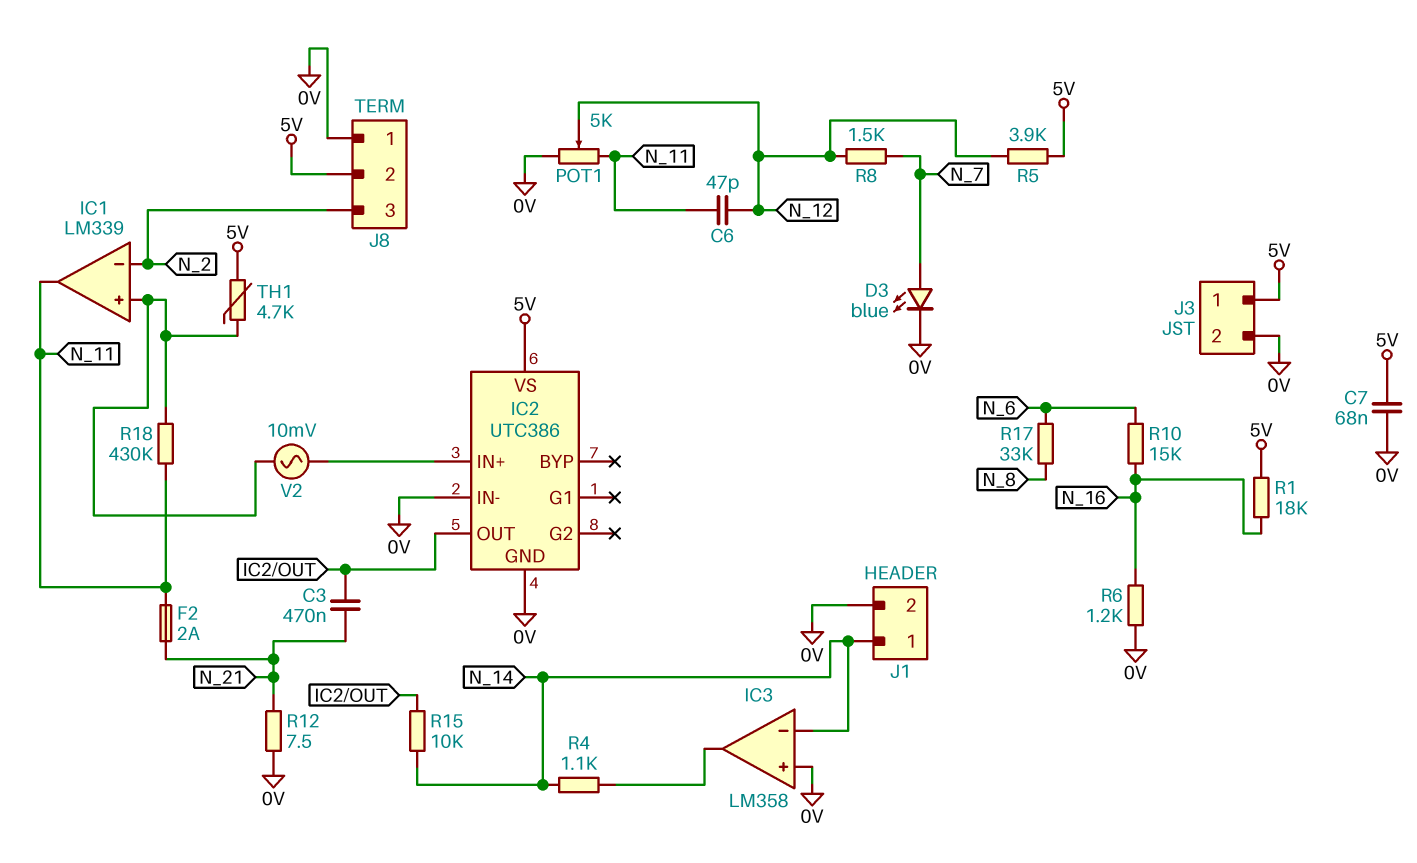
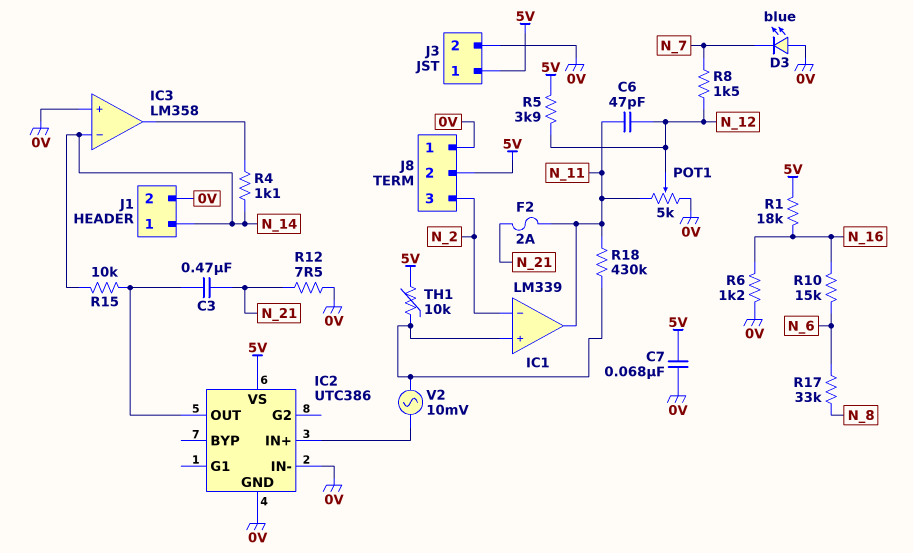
D3: LED blue (A N_7, K 0V) -> LED blue (A 0V, K N_7)
TH1: 4.7k (5V, IC1/in+) -> 10k (5V, IC1/in+)

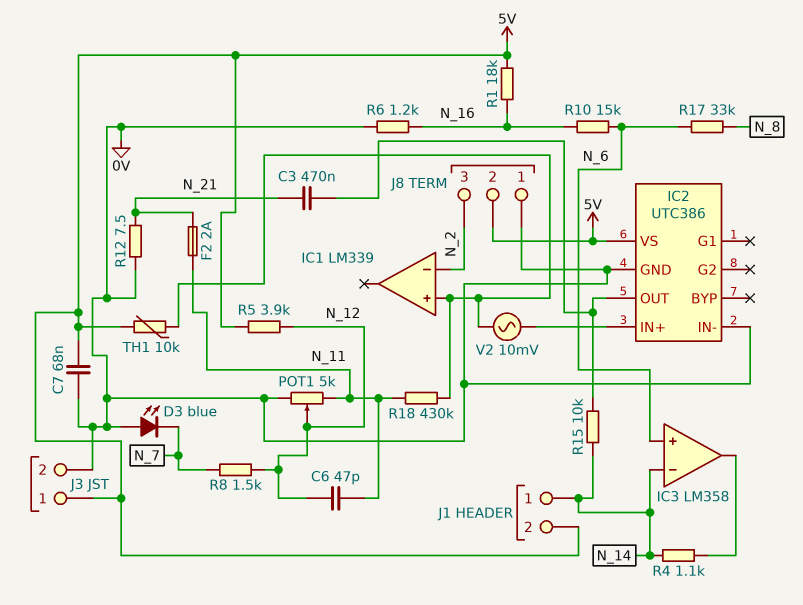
IC1 pin out: N_11 -> none
IC3 pin in+: 0V -> N_6
J1 pin 2: 0V -> 5V

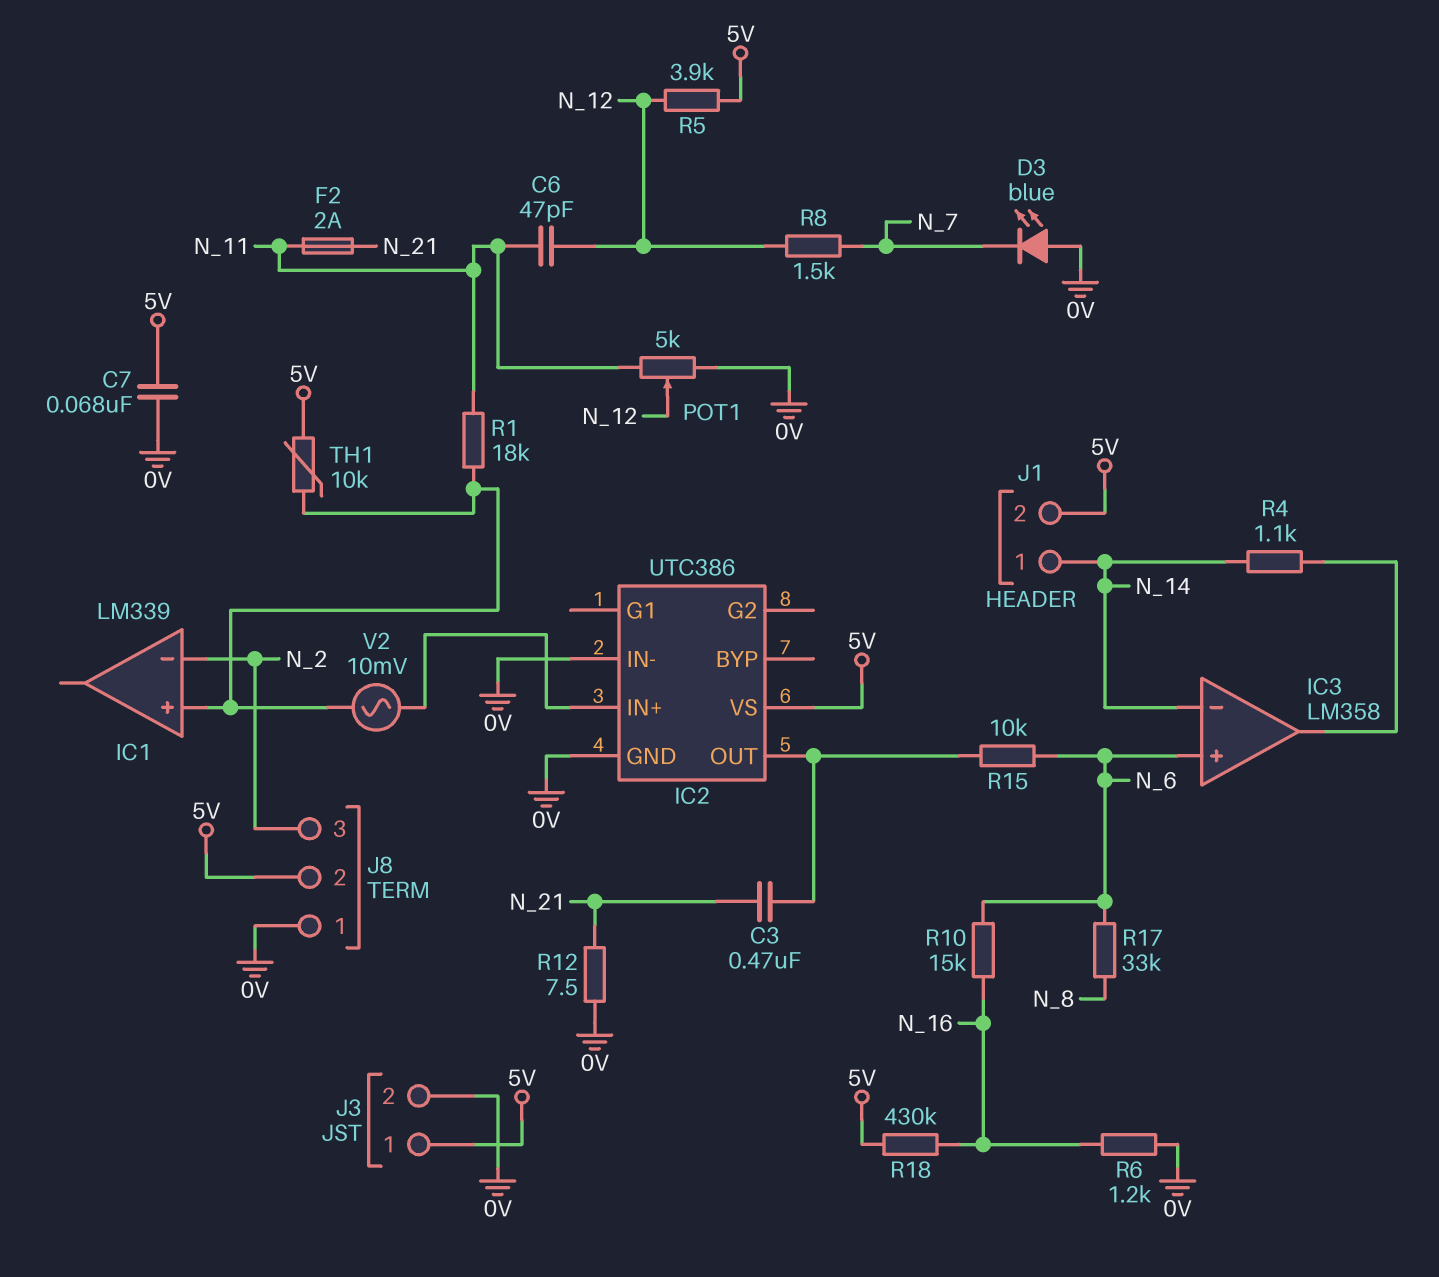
R1: 18k (5V, N_16) -> 18k (IC1/in+, N_11)
R15: 10k (IC2/OUT, N_14) -> 10k (IC2/OUT, N_6)
R18: 430k (IC1/in+, N_11) -> 430k (5V, N_16)

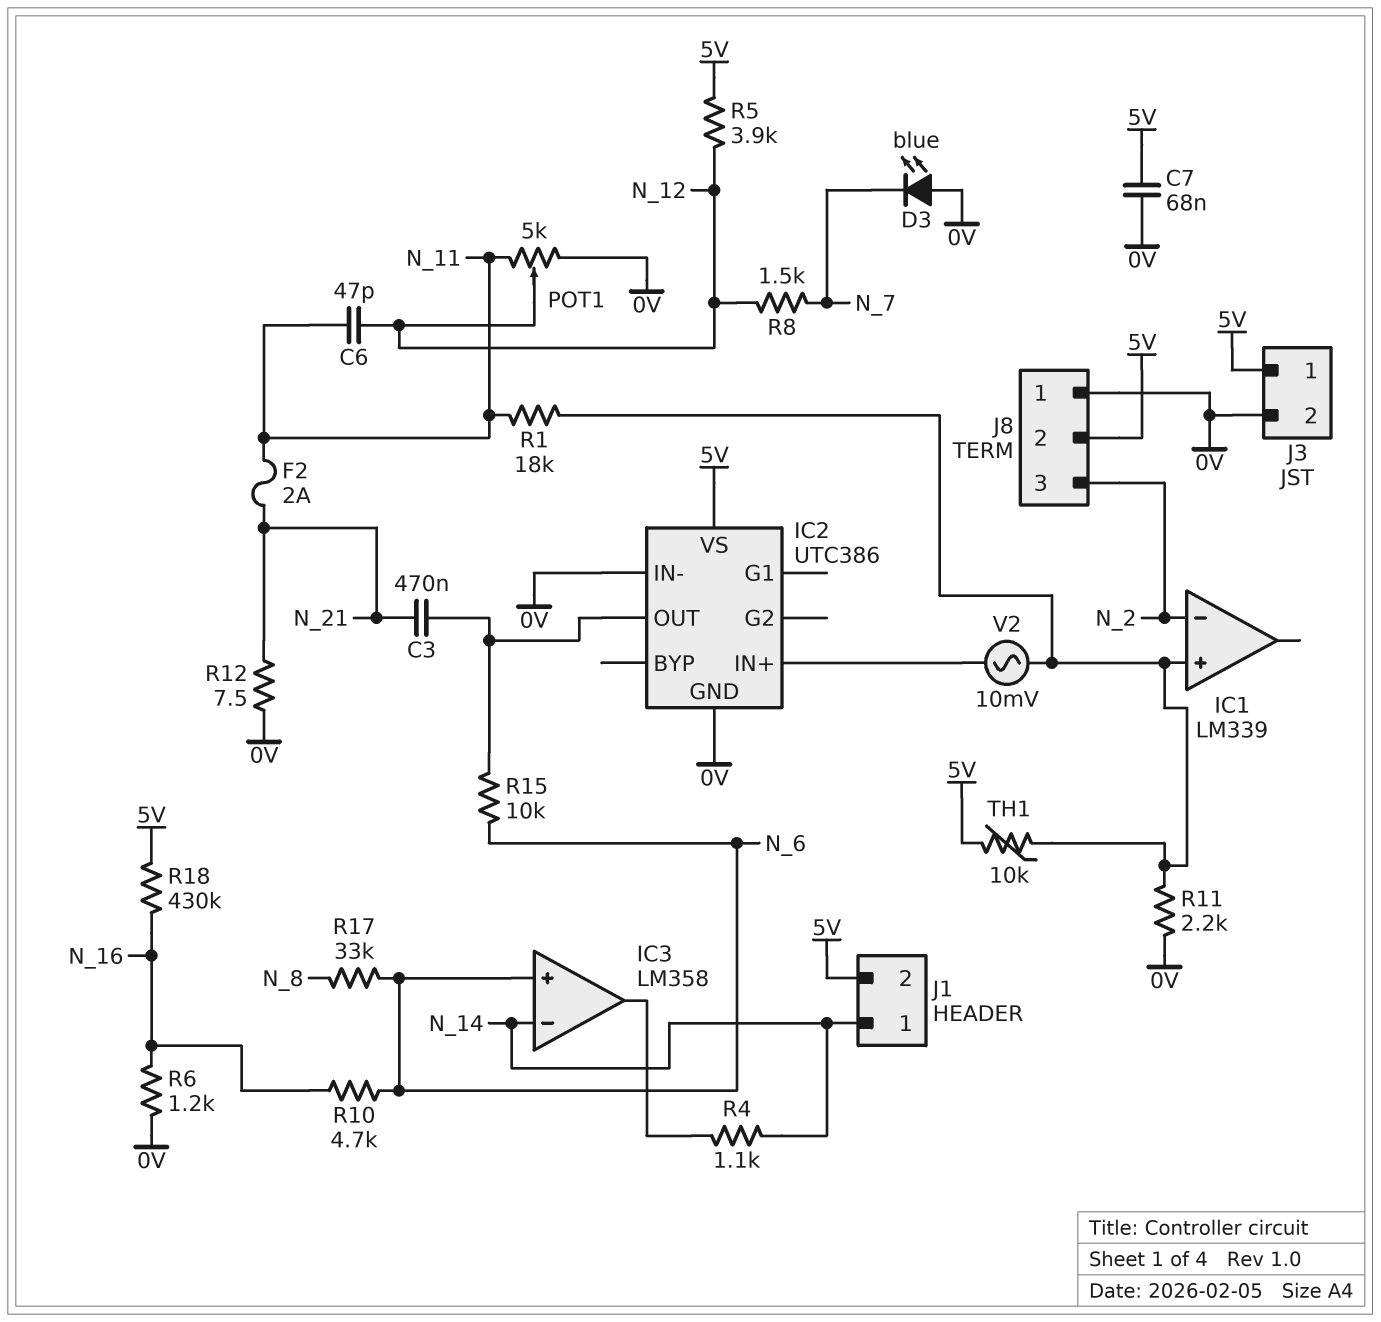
R10: 15k (N_6, N_16) -> 4.7k (N_6, N_16)
R11: none -> 2.2k (0V, IC1/in+)

